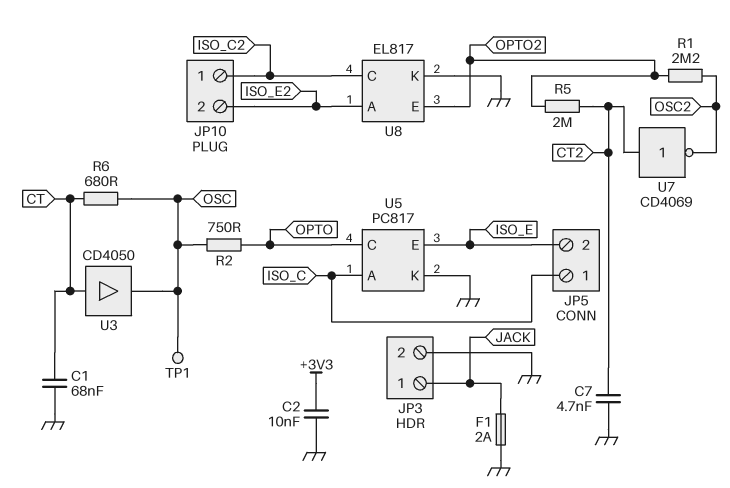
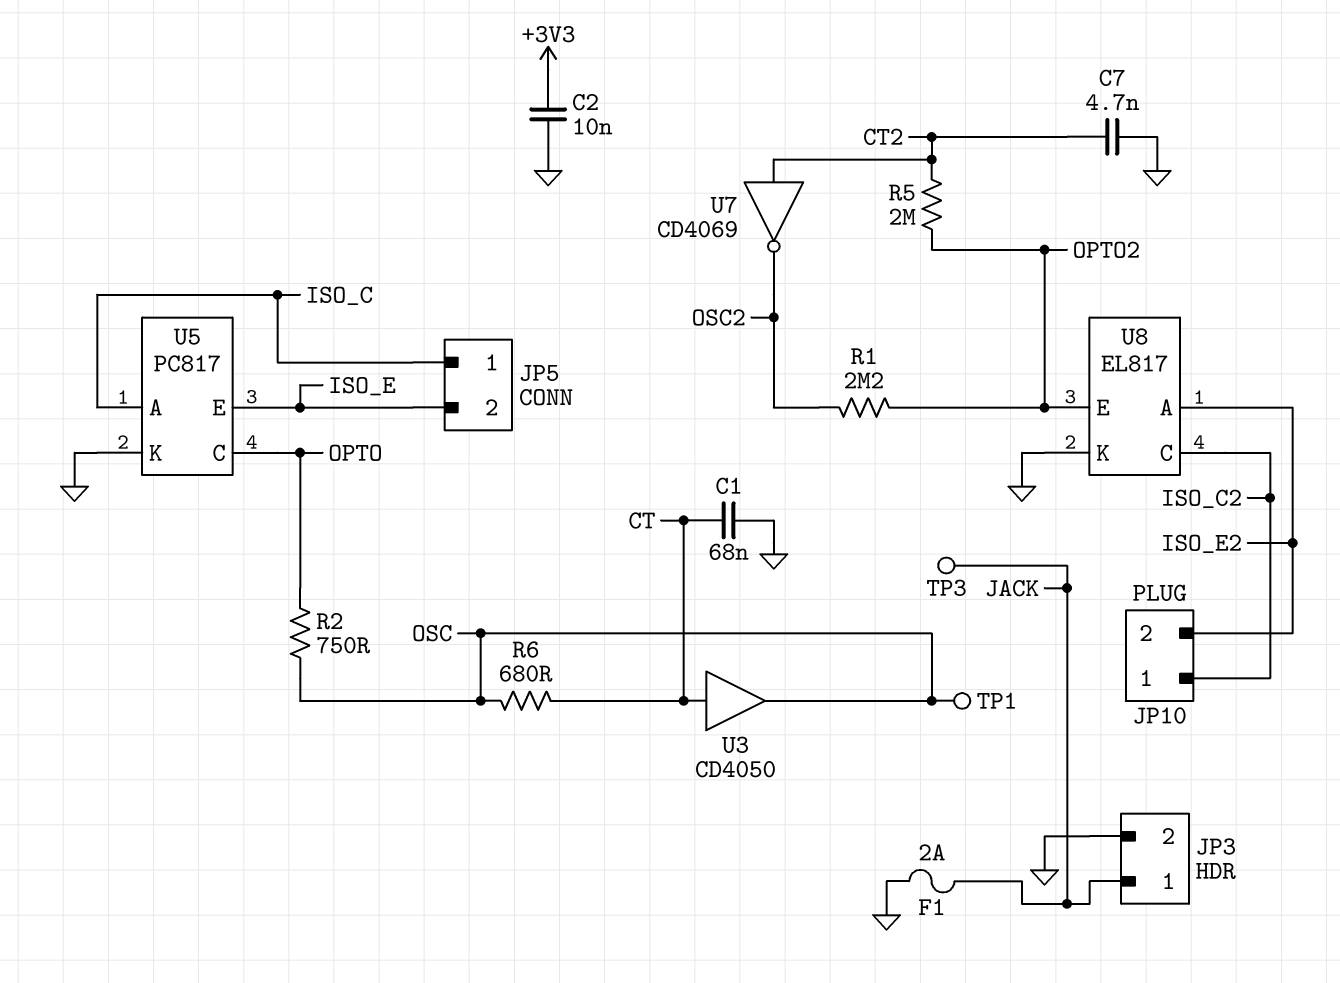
TP3: none -> test point (JACK)

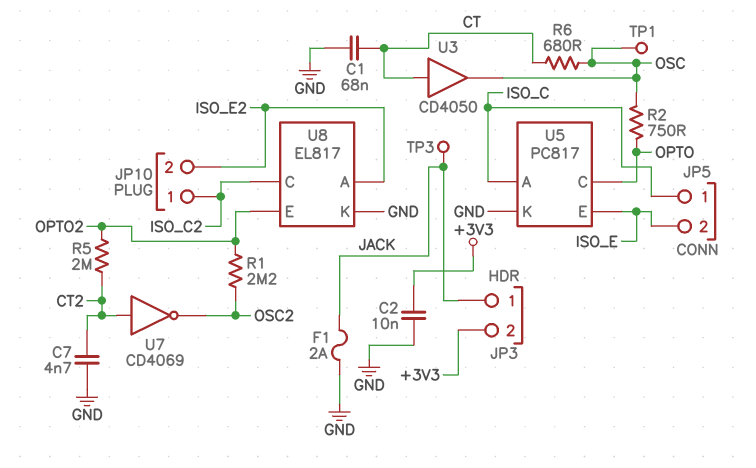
JP3 pin 2: GND -> +3V3

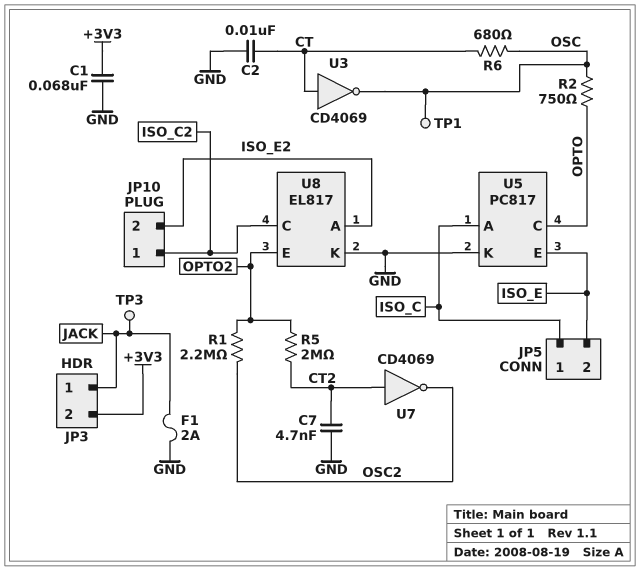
C1: 68nF (CT, GND) -> 68nF (+3V3, GND)
C2: 10nF (+3V3, GND) -> 10nF (CT, GND)
U3: buffer CD4050 (in CT, out OSC) -> NOT CD4069 (in CT, out OSC)

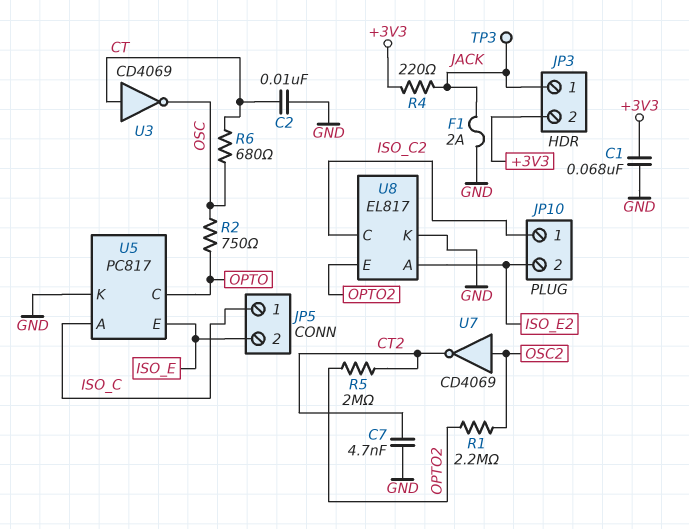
R4: none -> 220 (+3V3, JACK)
TP1: test point (OSC) -> none
U7: NOT CD4069 (in CT2, out OSC2) -> NOT CD4069 (in OSC2, out CT2)

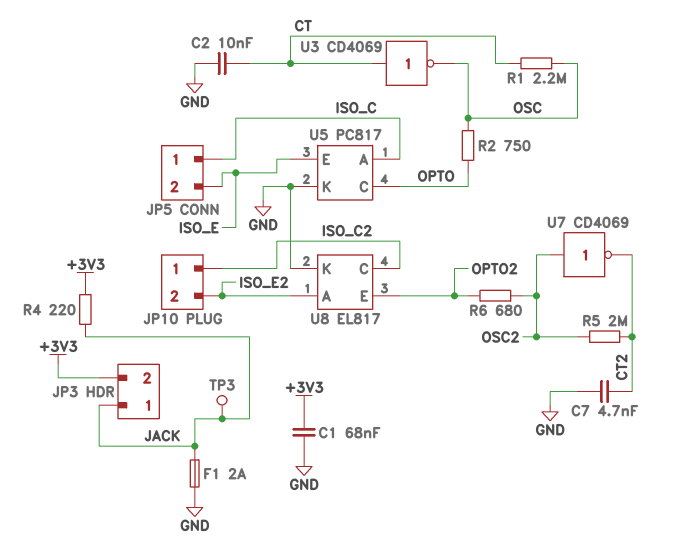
R1: 2.2M (OPTO2, OSC2) -> 2.2M (CT, OSC)
R5: 2M (CT2, OPTO2) -> 2M (CT2, OSC2)
R6: 680 (CT, OSC) -> 680 (OPTO2, OSC2)

